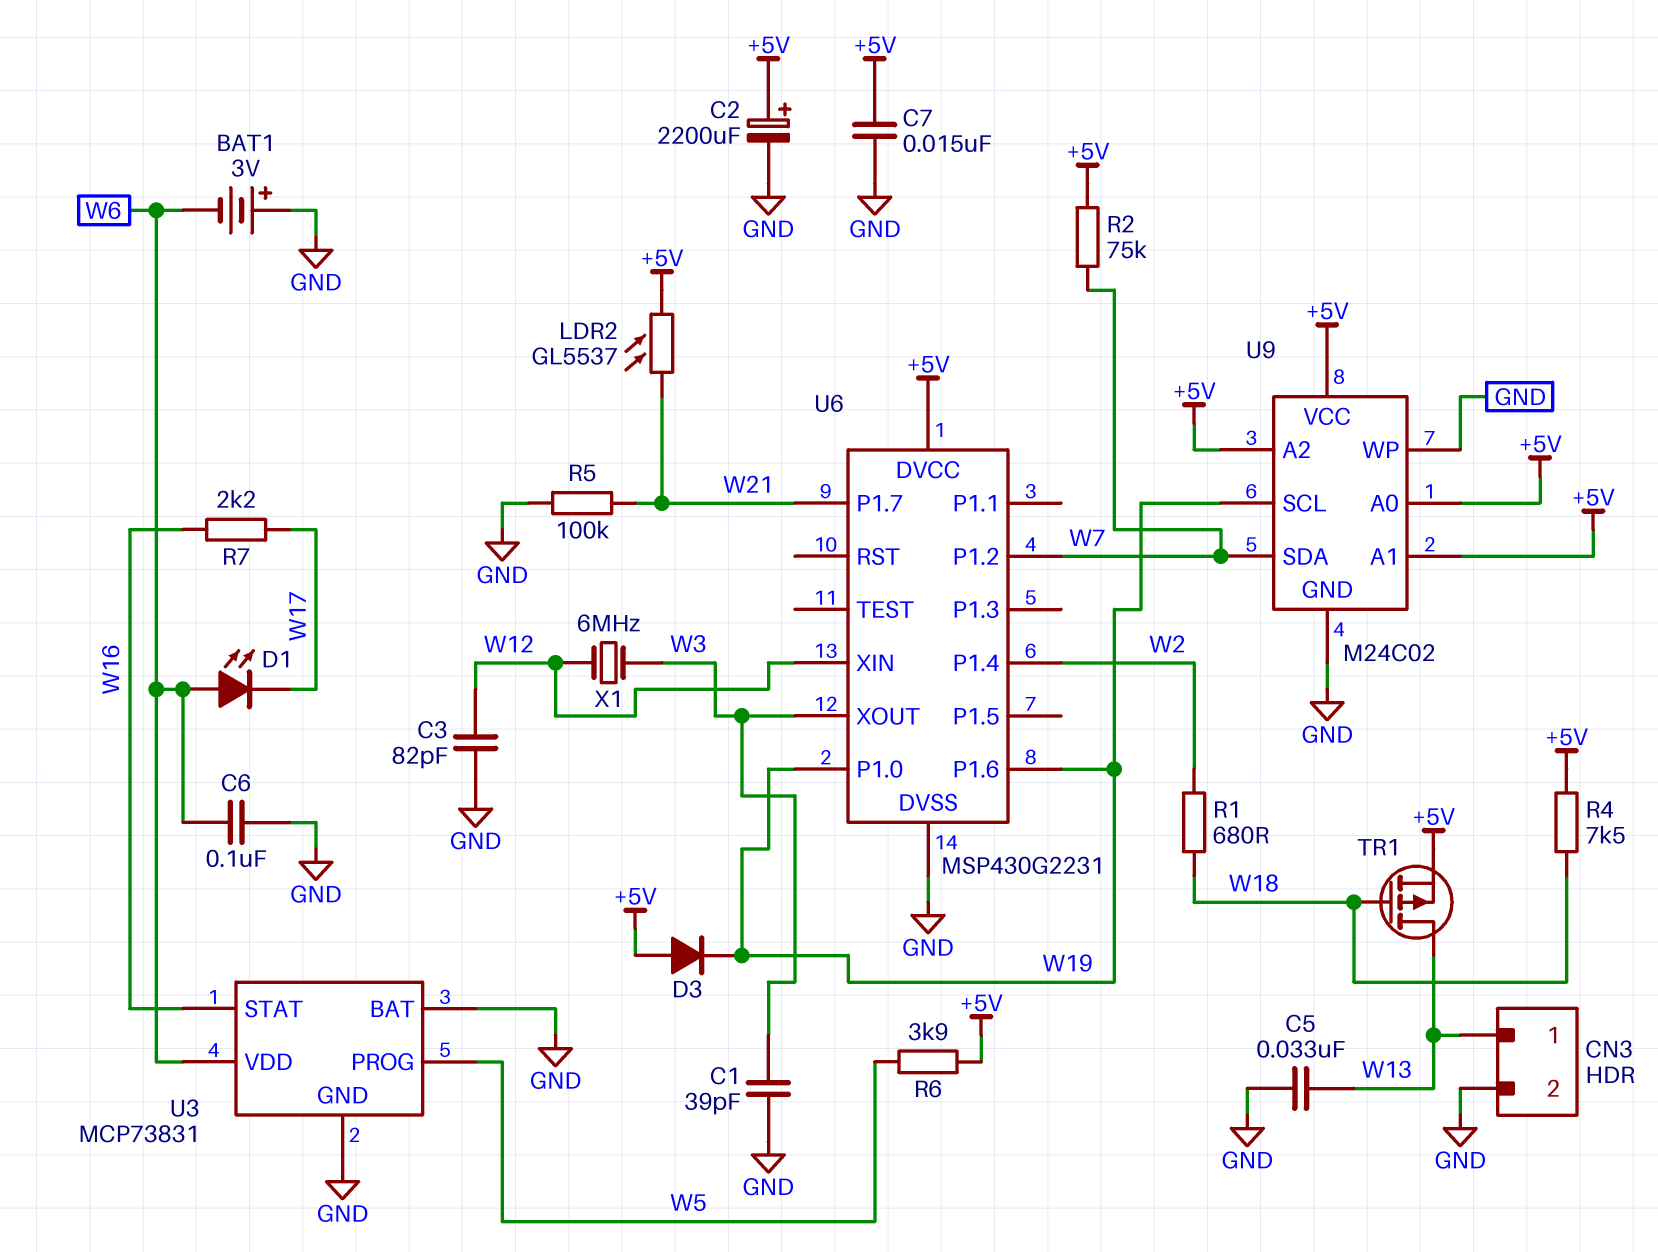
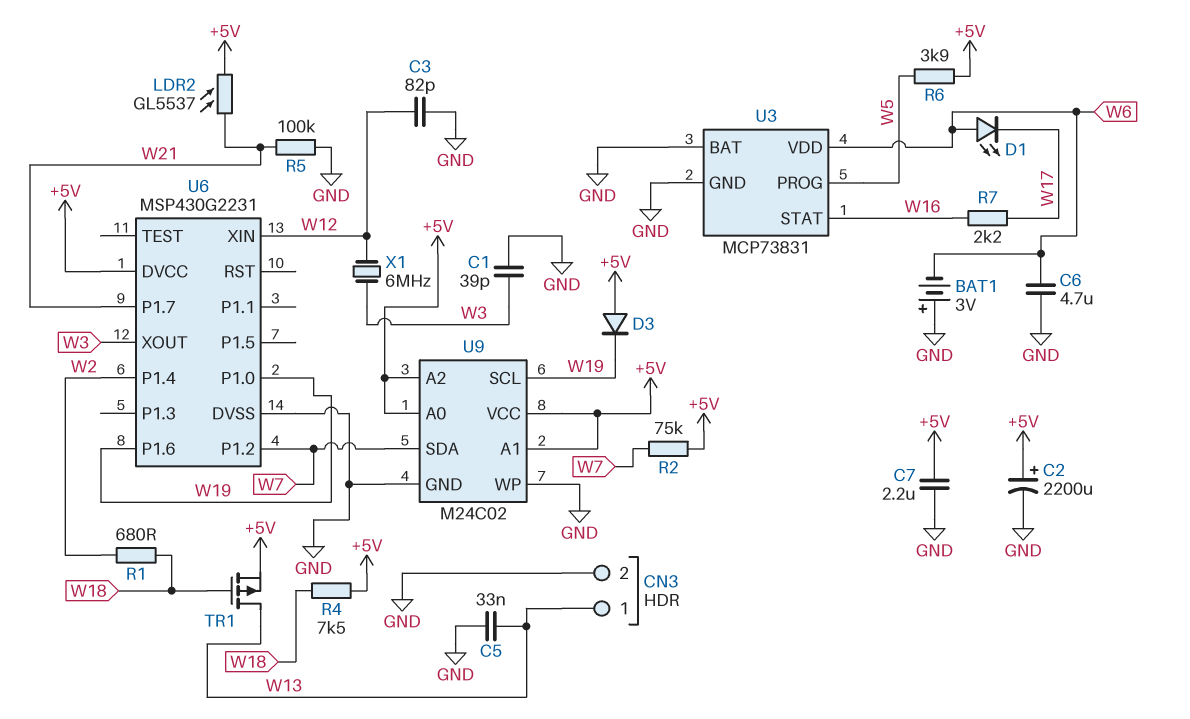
C6: 100nF (GND, W6) -> 4.7uF (GND, W6)
C7: 15nF (+5V, GND) -> 2.2uF (+5V, GND)

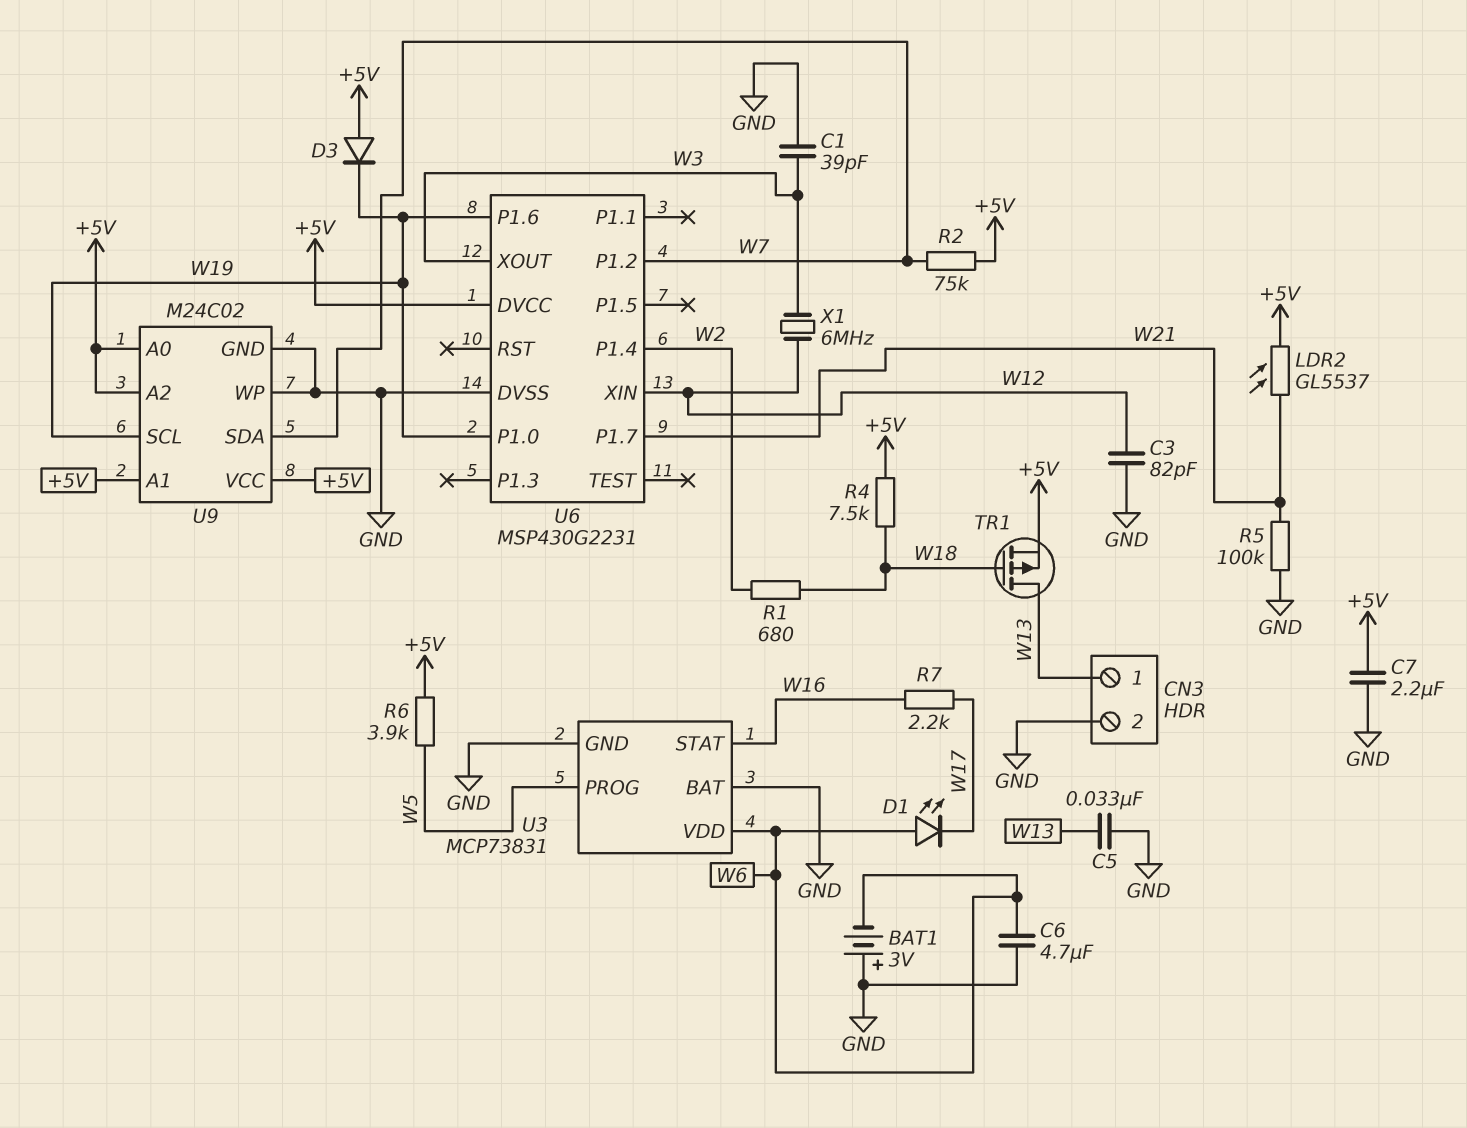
C2: 2200uF (plus +5V, minus GND) -> none

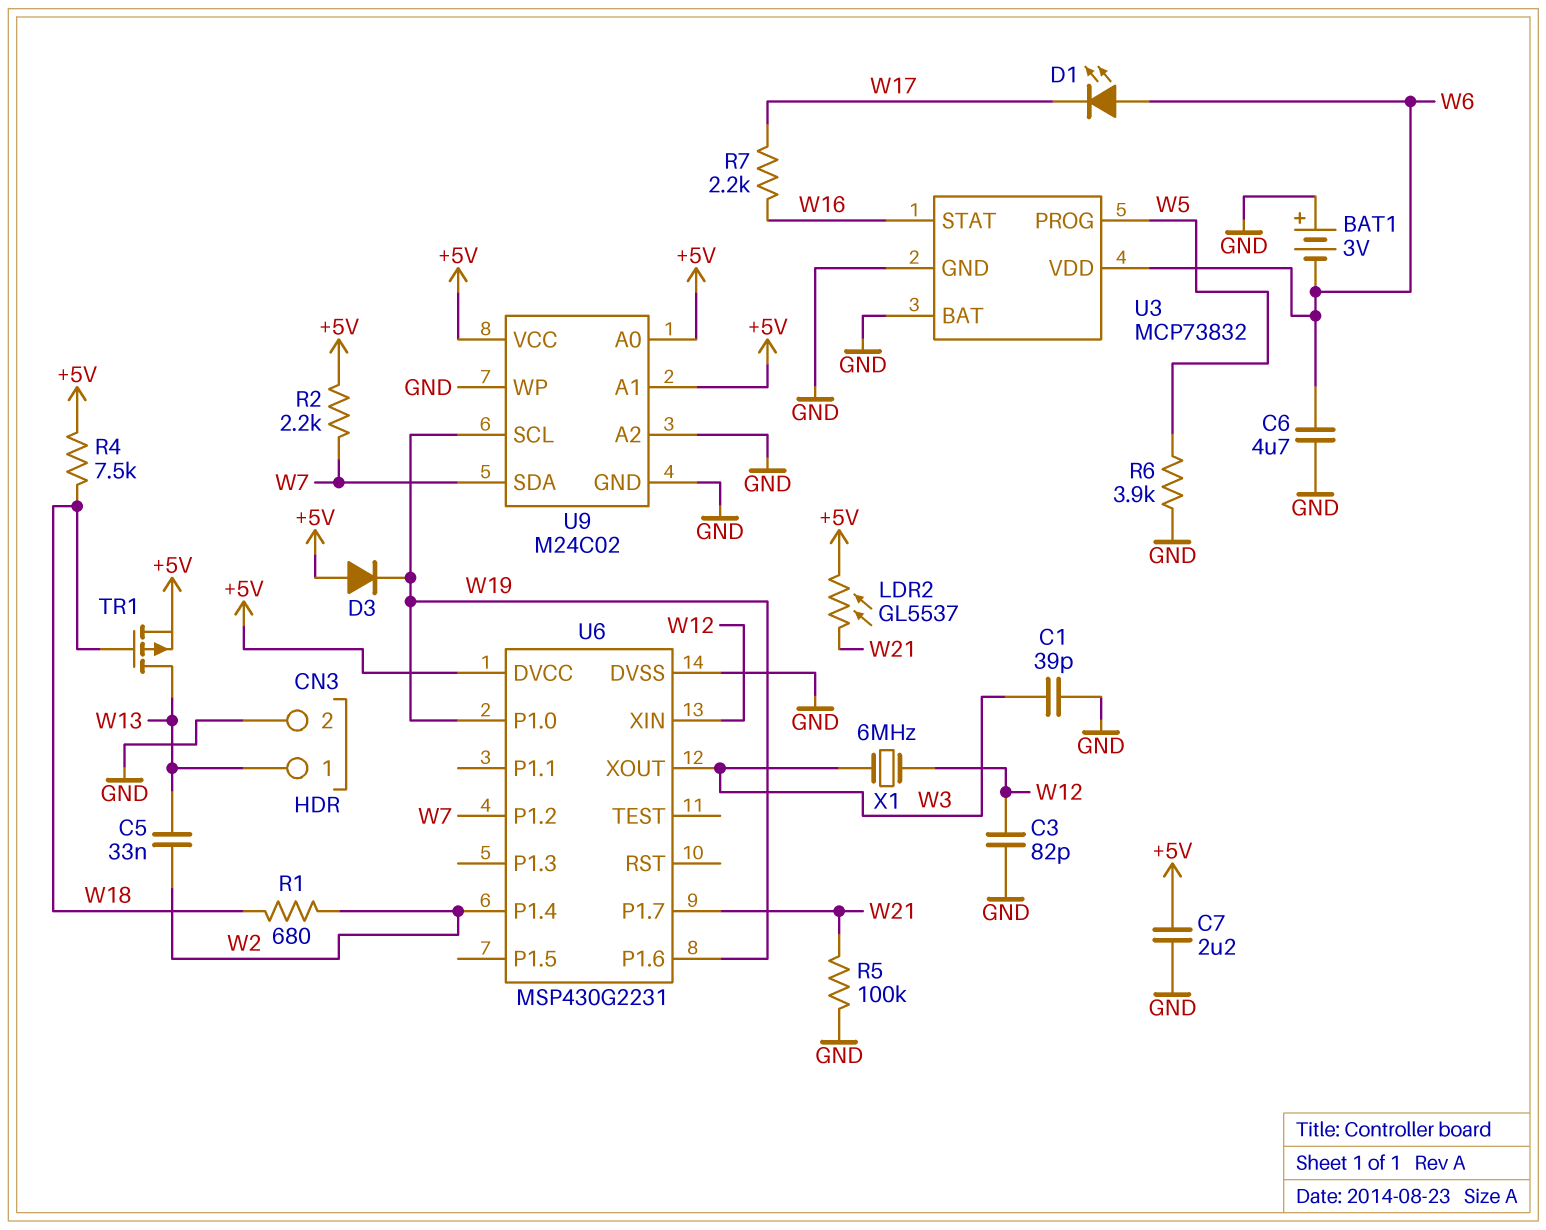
C5: 33nF (GND, W13) -> 33nF (W2, W13)
R2: 75k (+5V, W7) -> 2.2k (+5V, W7)
R6: 3.9k (+5V, W5) -> 3.9k (GND, W5)
U3: MCP73831 -> MCP73832
U9 pin A2: +5V -> GND

